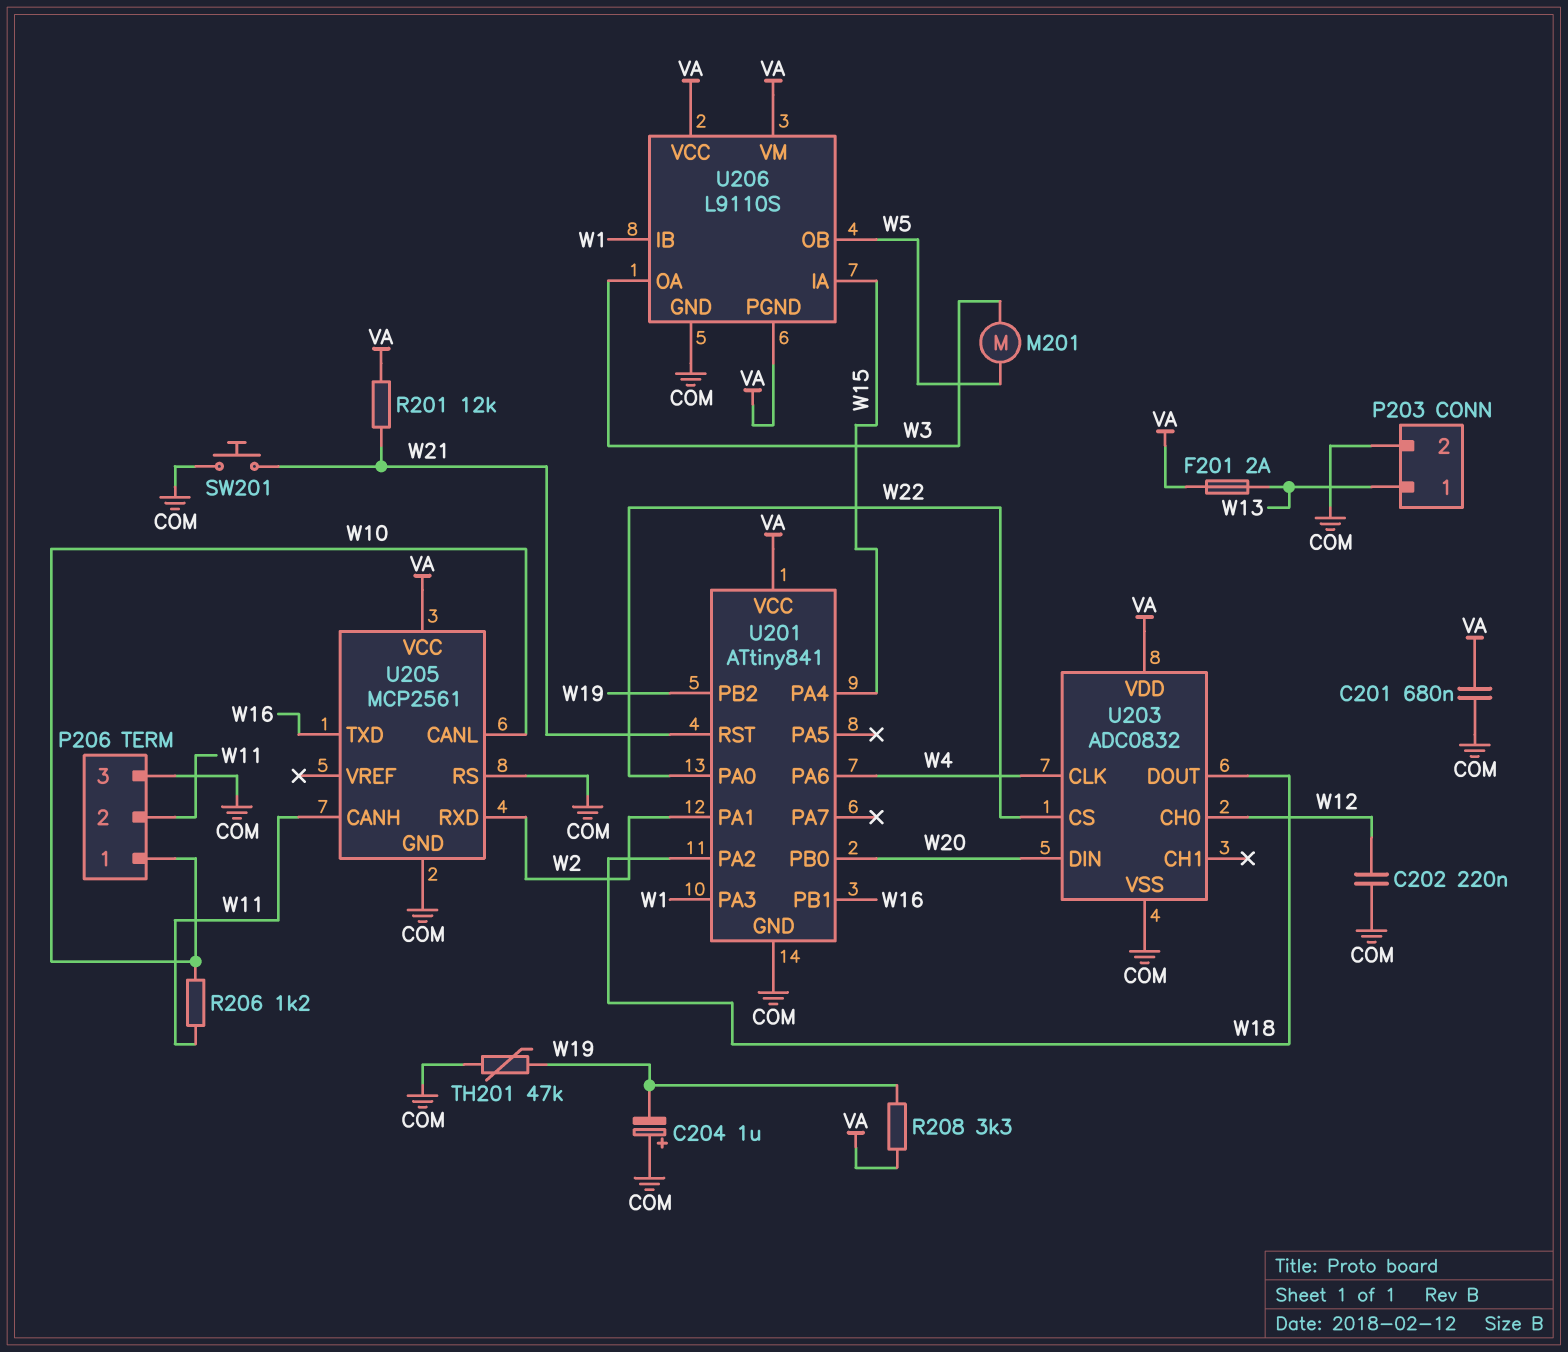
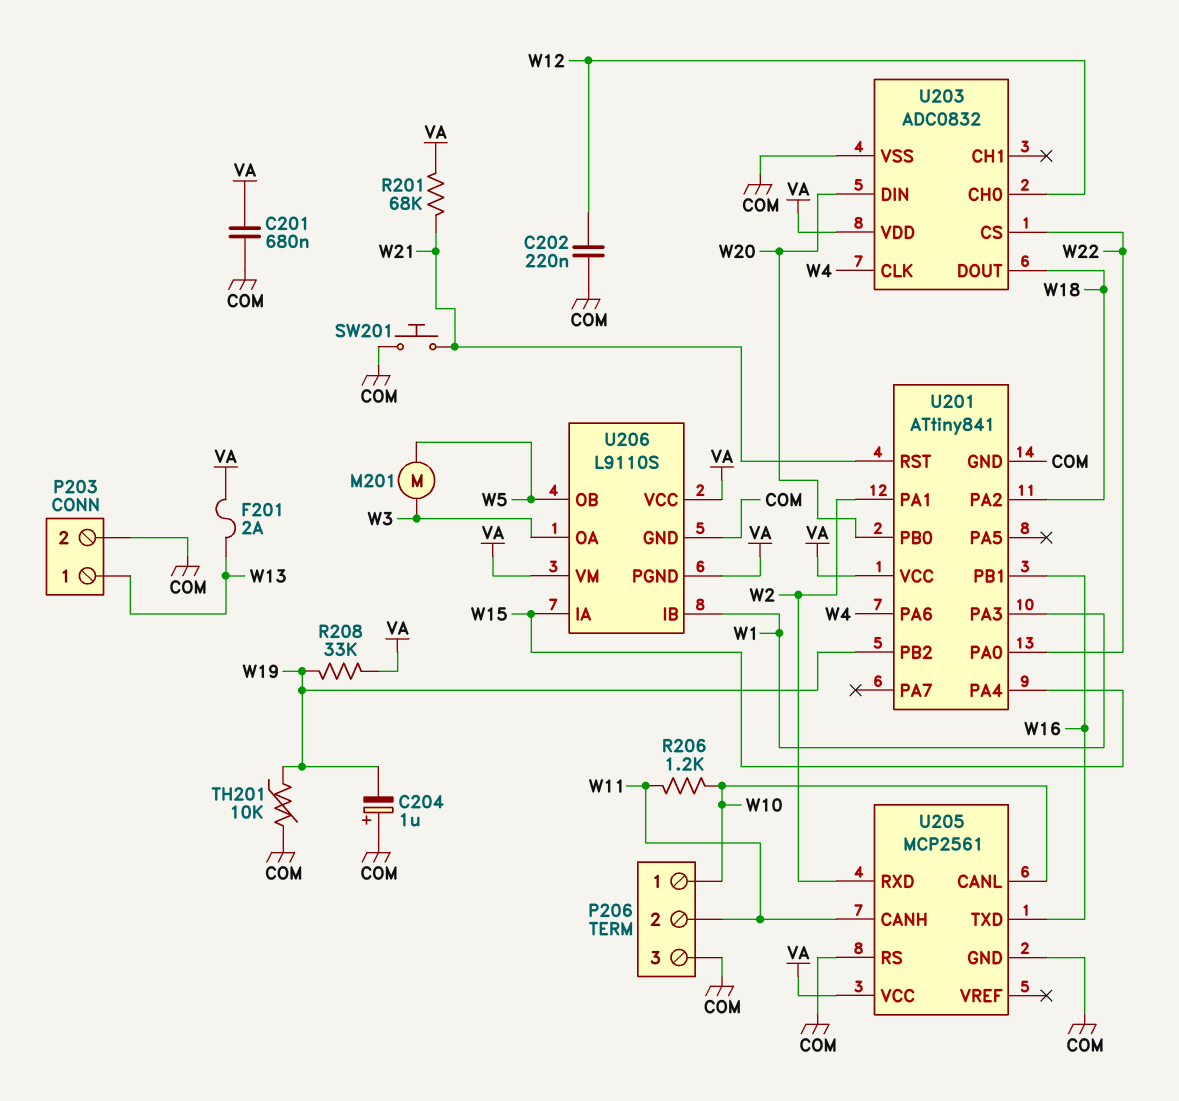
R201: 12k (VA, W21) -> 68k (VA, W21)
R208: 3.3k (VA, W19) -> 33k (VA, W19)
TH201: 47k (COM, W19) -> 10k (COM, W19)

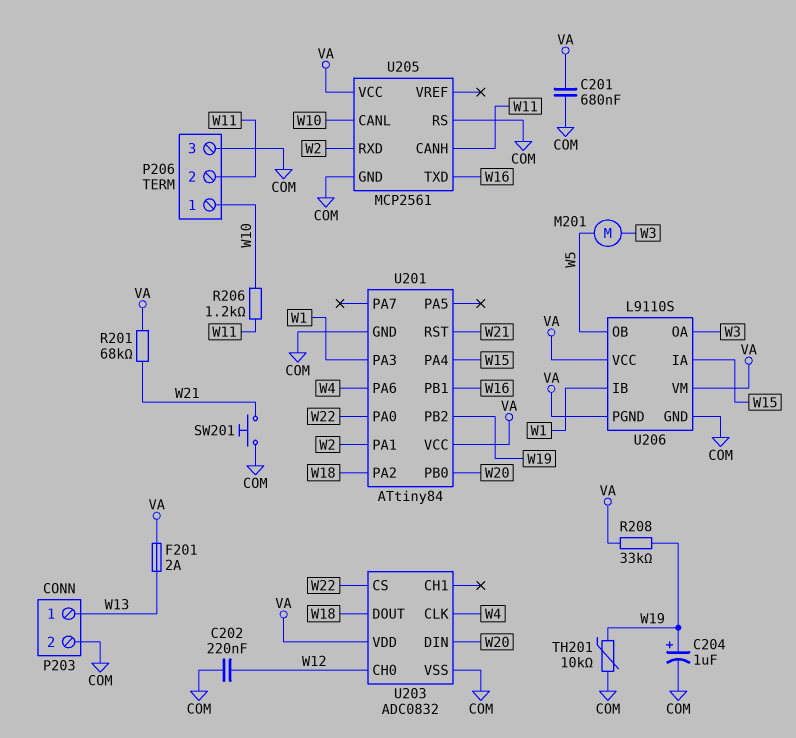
C204: 1uF (plus COM, minus W19) -> 1uF (plus W19, minus COM)
U201: ATtiny841 -> ATtiny84

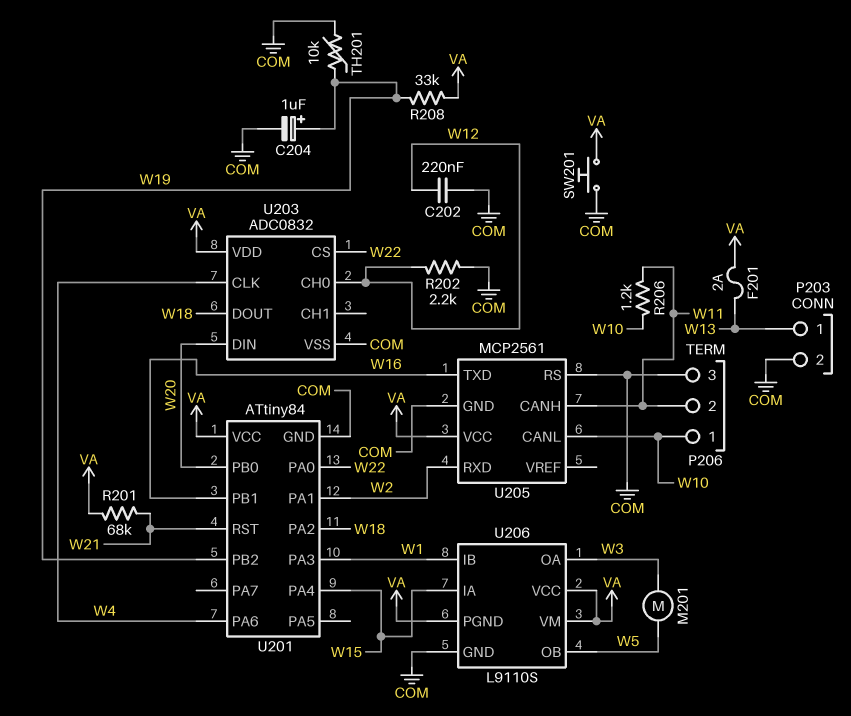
C201: 680nF (COM, VA) -> none
R202: none -> 2.2k (COM, W12)
SW201: button (COM, W21) -> button (COM, VA)

